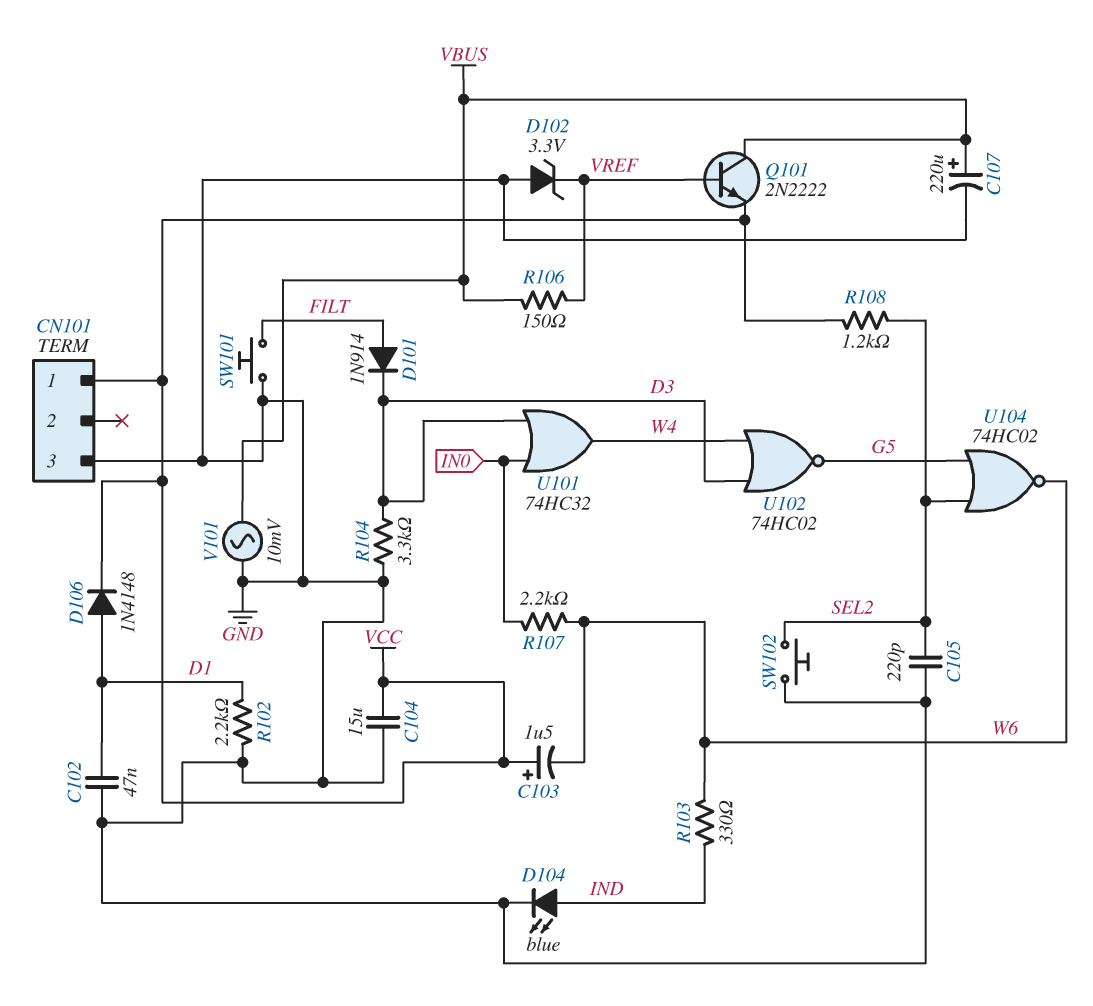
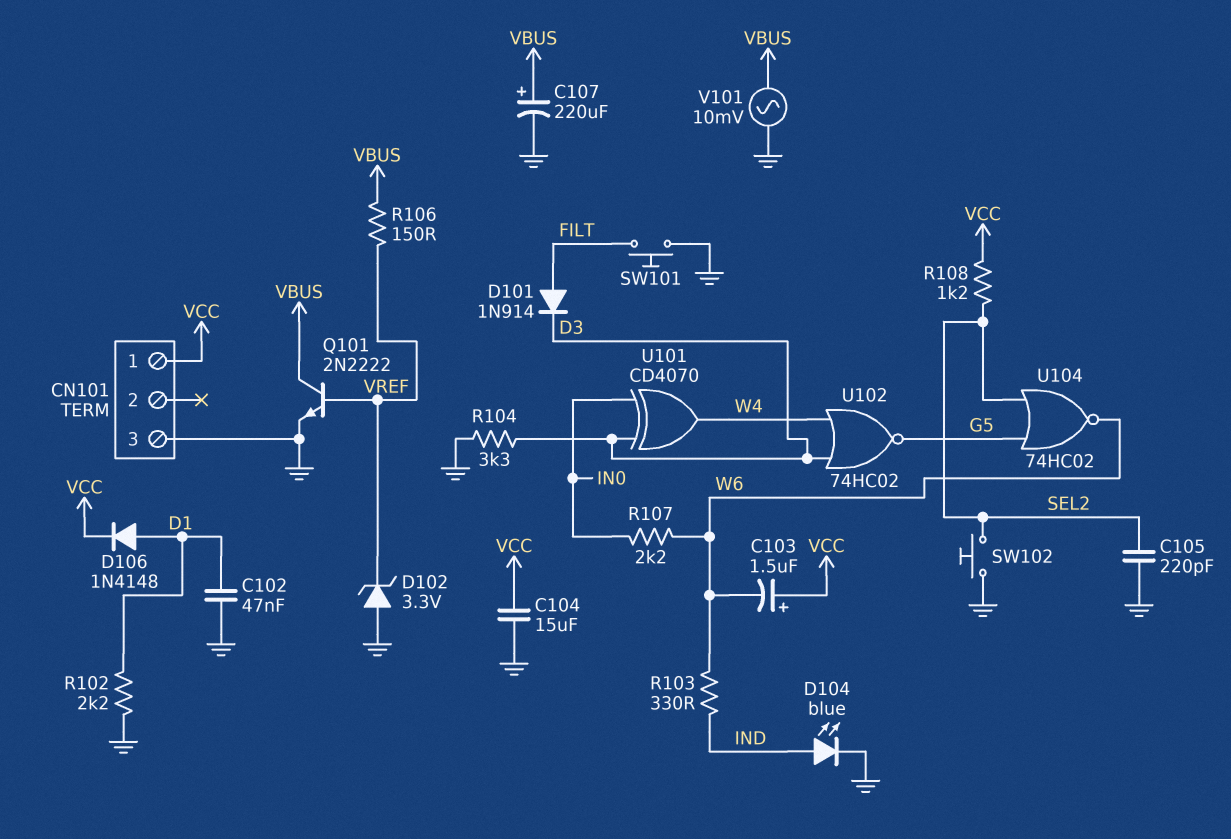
Q101: NPN 2N2222 (B VREF, C VBUS, E VCC) -> NPN 2N2222 (B VREF, C VBUS, E GND)
U101: OR 74HC32 (in D3, in IN0, out W4) -> XOR CD4070 (in D3, in IN0, out W4)

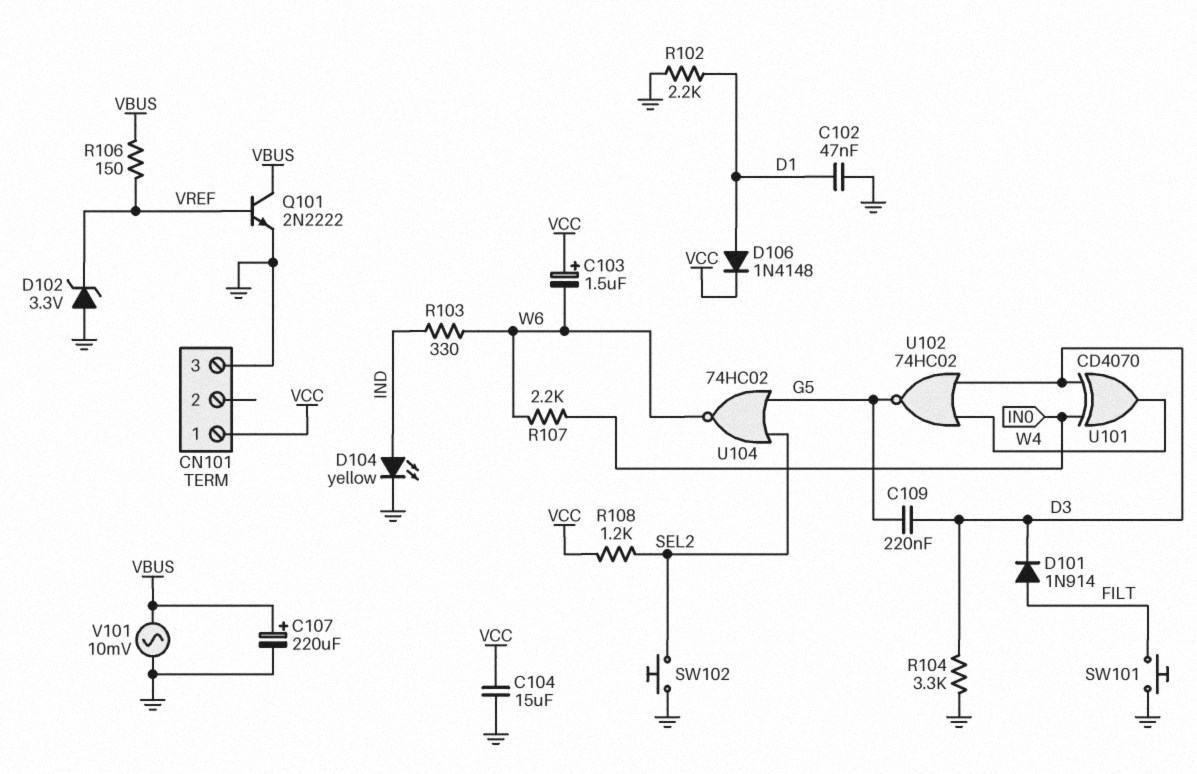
C105: 220pF (GND, SEL2) -> none
C109: none -> 220nF (D3, G5)
D104: LED blue (A IND, K GND) -> LED yellow (A IND, K GND)

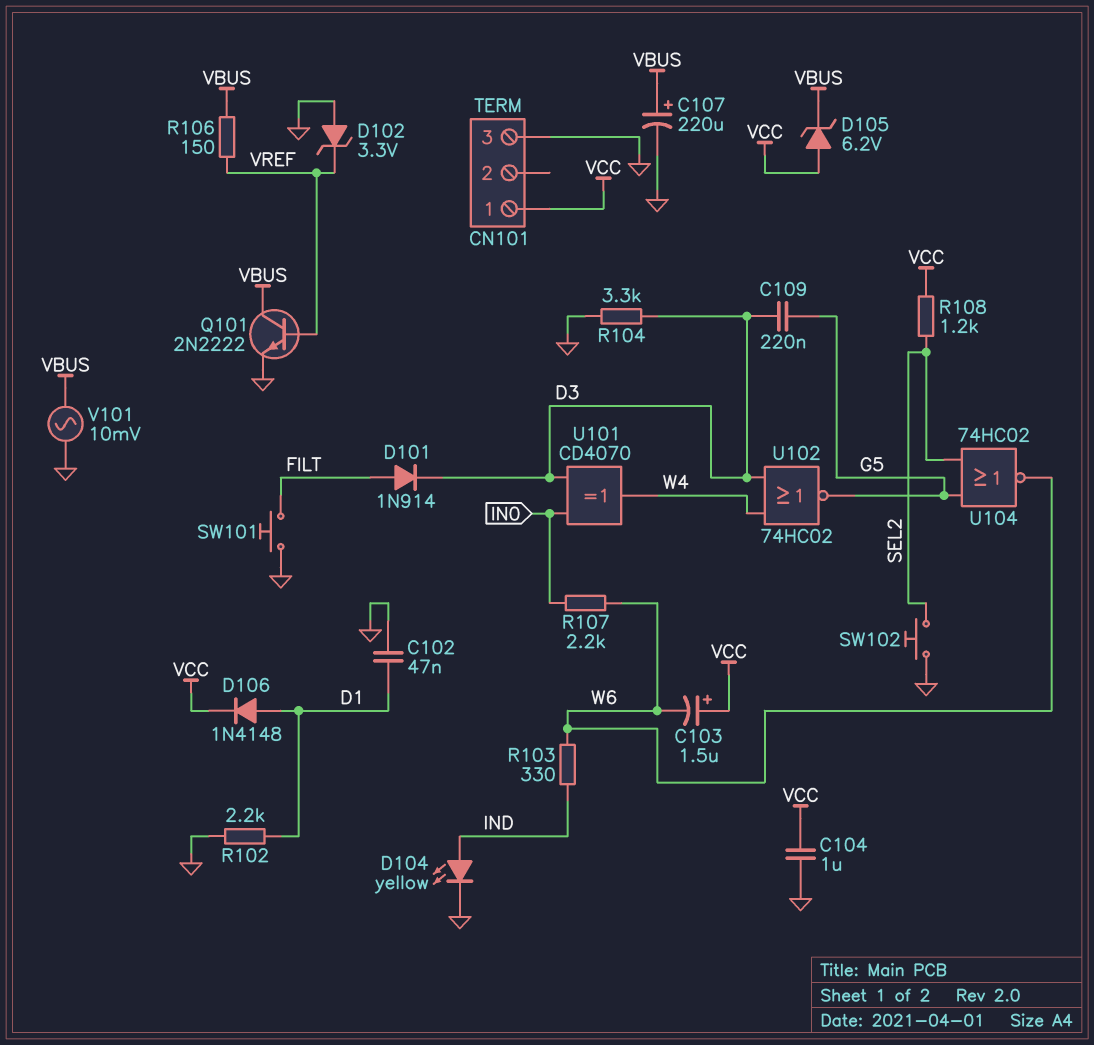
C104: 15uF (GND, VCC) -> 1uF (GND, VCC)
D105: none -> zener 6.2V (A VCC, K VBUS)

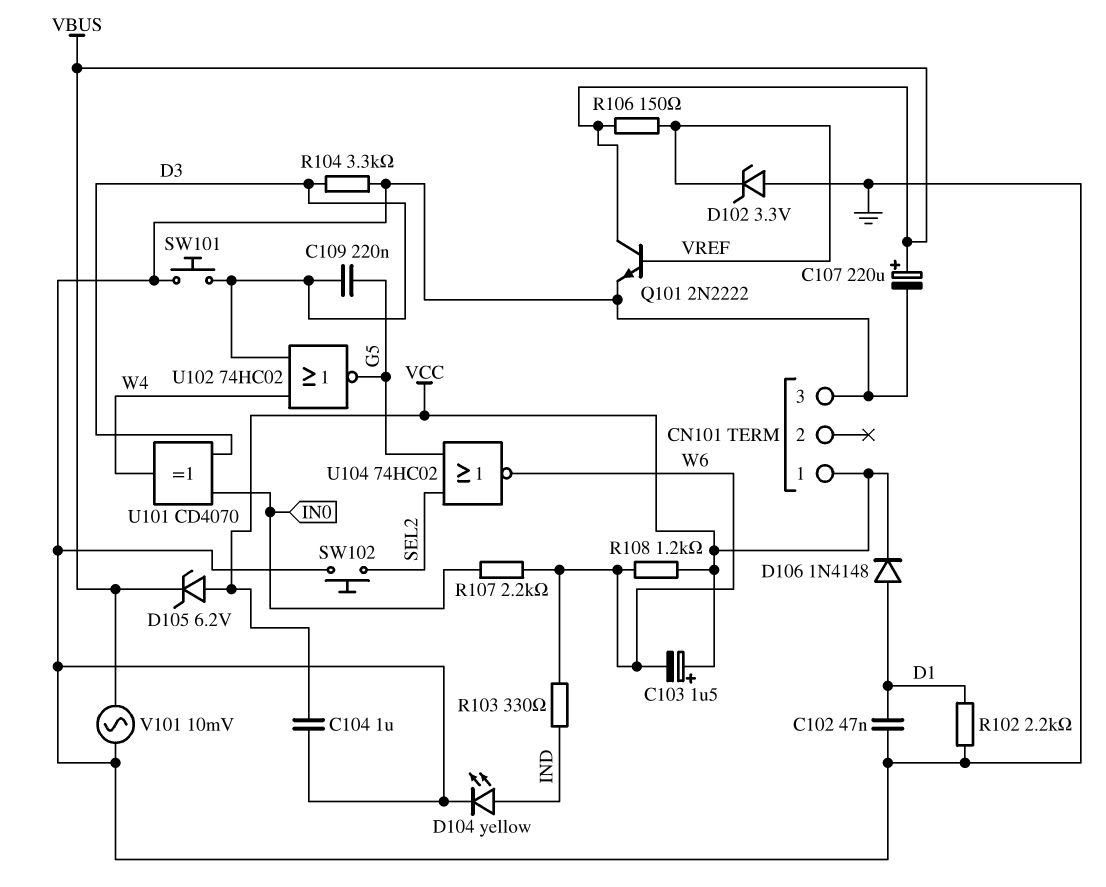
D101: diode 1N914 (A FILT, K D3) -> none
R108: 1.2k (SEL2, VCC) -> 1.2k (VCC, W6)
SW101: button (FILT, GND) -> button (D3, GND)

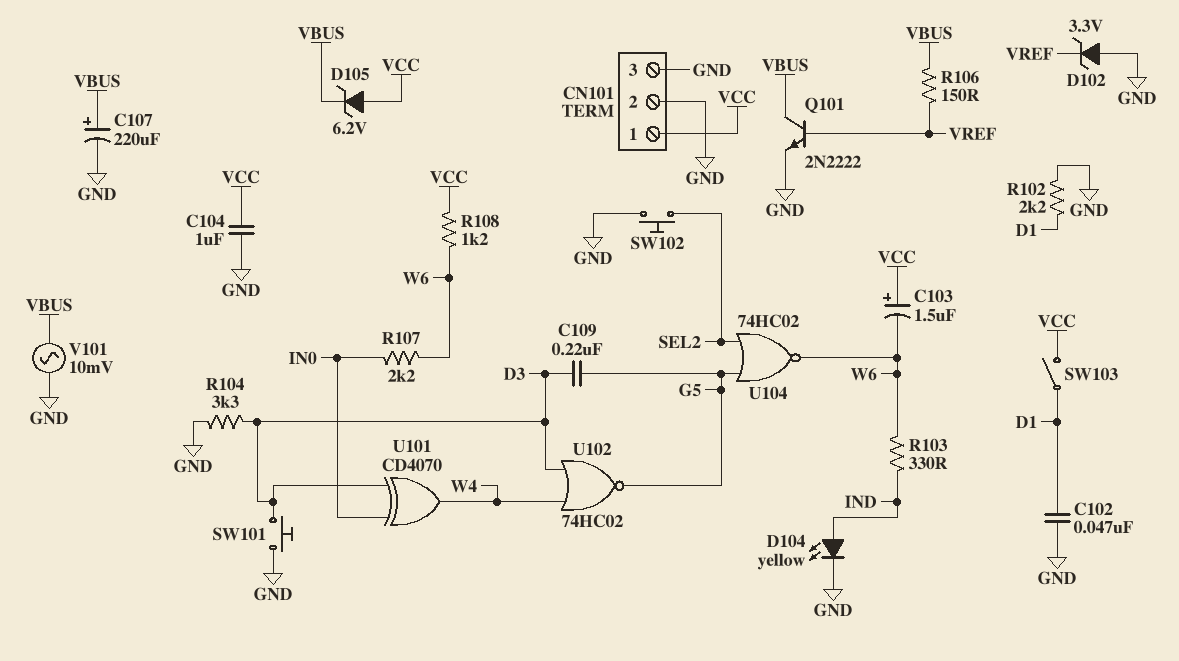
CN101 pin 2: none -> GND
D106: diode 1N4148 (A D1, K VCC) -> none
SW103: none -> switch (D1, VCC)

